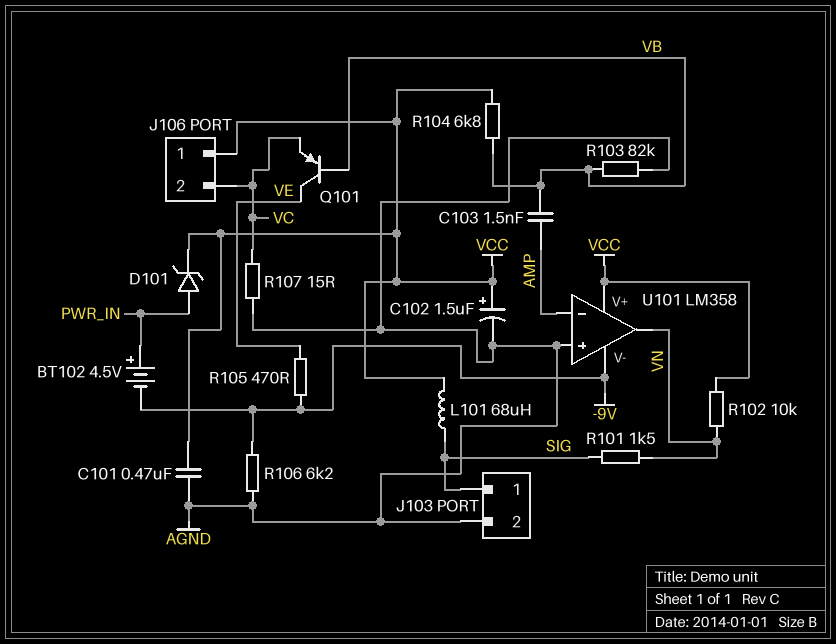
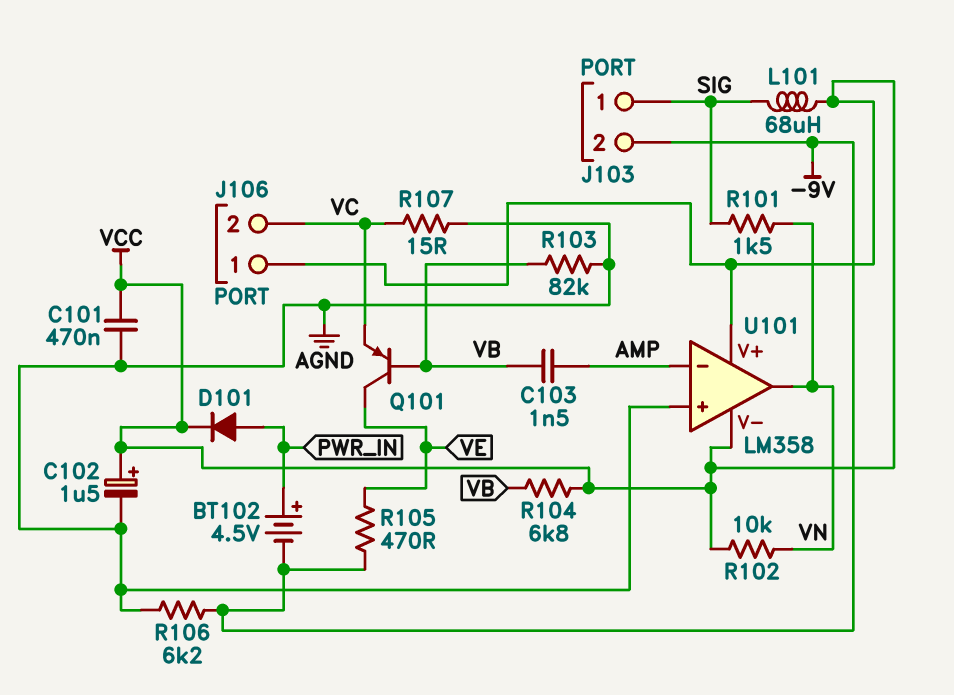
D101: zener (A PWR_IN, K VCC) -> diode (A PWR_IN, K VCC)
J103 pin 2: AGND -> -9V
U101 pin V-: -9V -> VCC

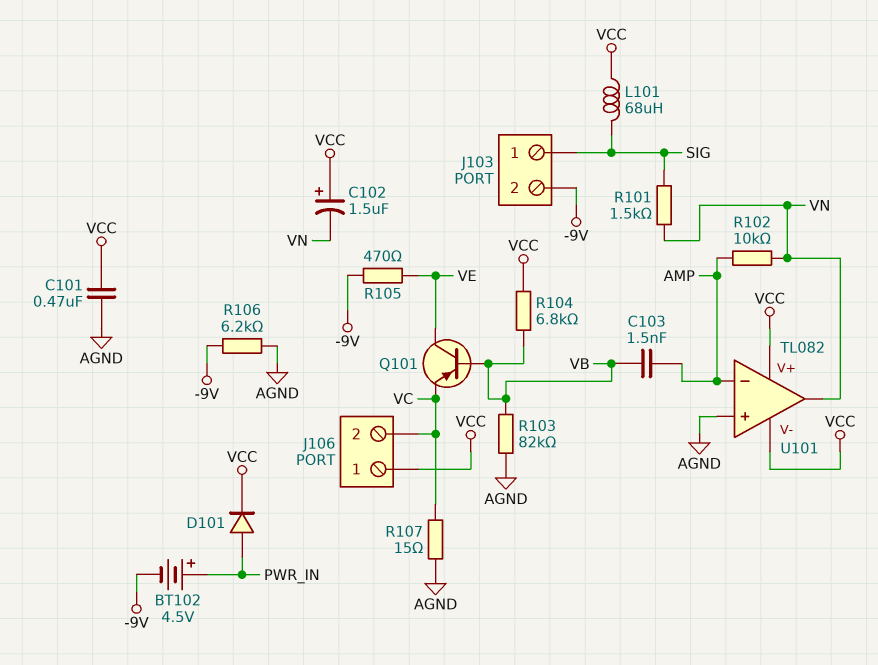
C102: 1.5uF (plus VCC, minus AGND) -> 1.5uF (plus VCC, minus VN)
R102: 10k (VCC, VN) -> 10k (AMP, VN)
U101: LM358 -> TL082

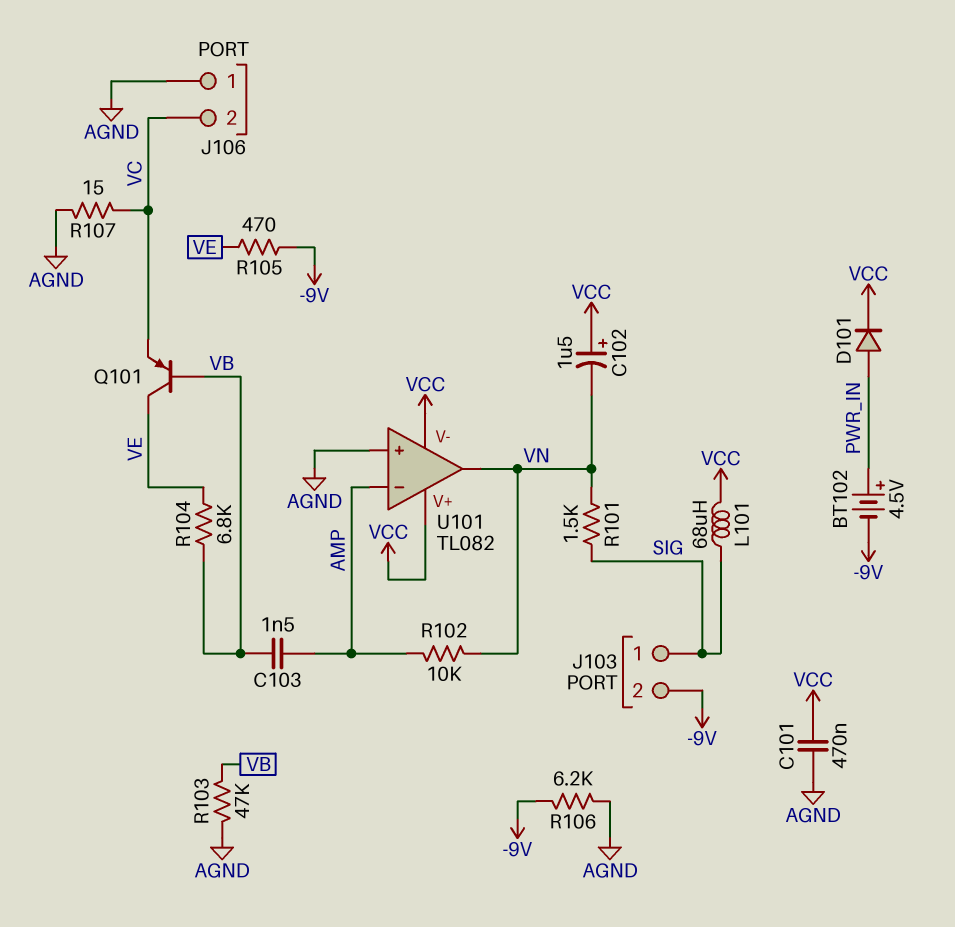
J106 pin 1: VCC -> AGND
R103: 82k (AGND, VB) -> 47k (AGND, VB)
R104: 6.8k (VB, VCC) -> 6.8k (VB, VE)

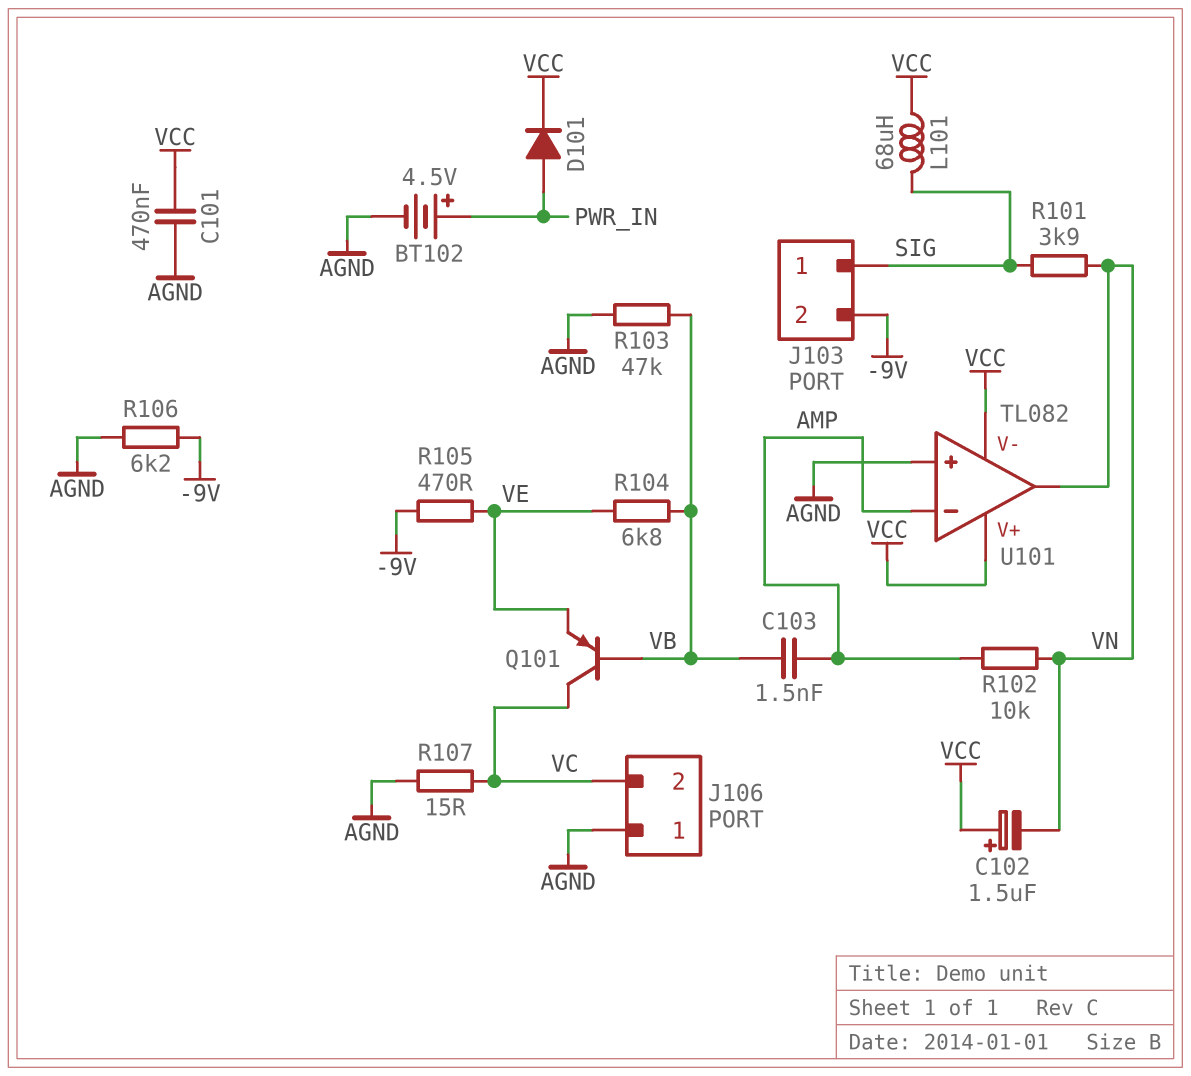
BT102: 4.5V (plus PWR_IN, minus -9V) -> 4.5V (plus PWR_IN, minus AGND)
Q101: PNP (B VB, C VE, E VC) -> PNP (B VB, C VC, E VE)
R101: 1.5k (SIG, VN) -> 3.9k (SIG, VN)

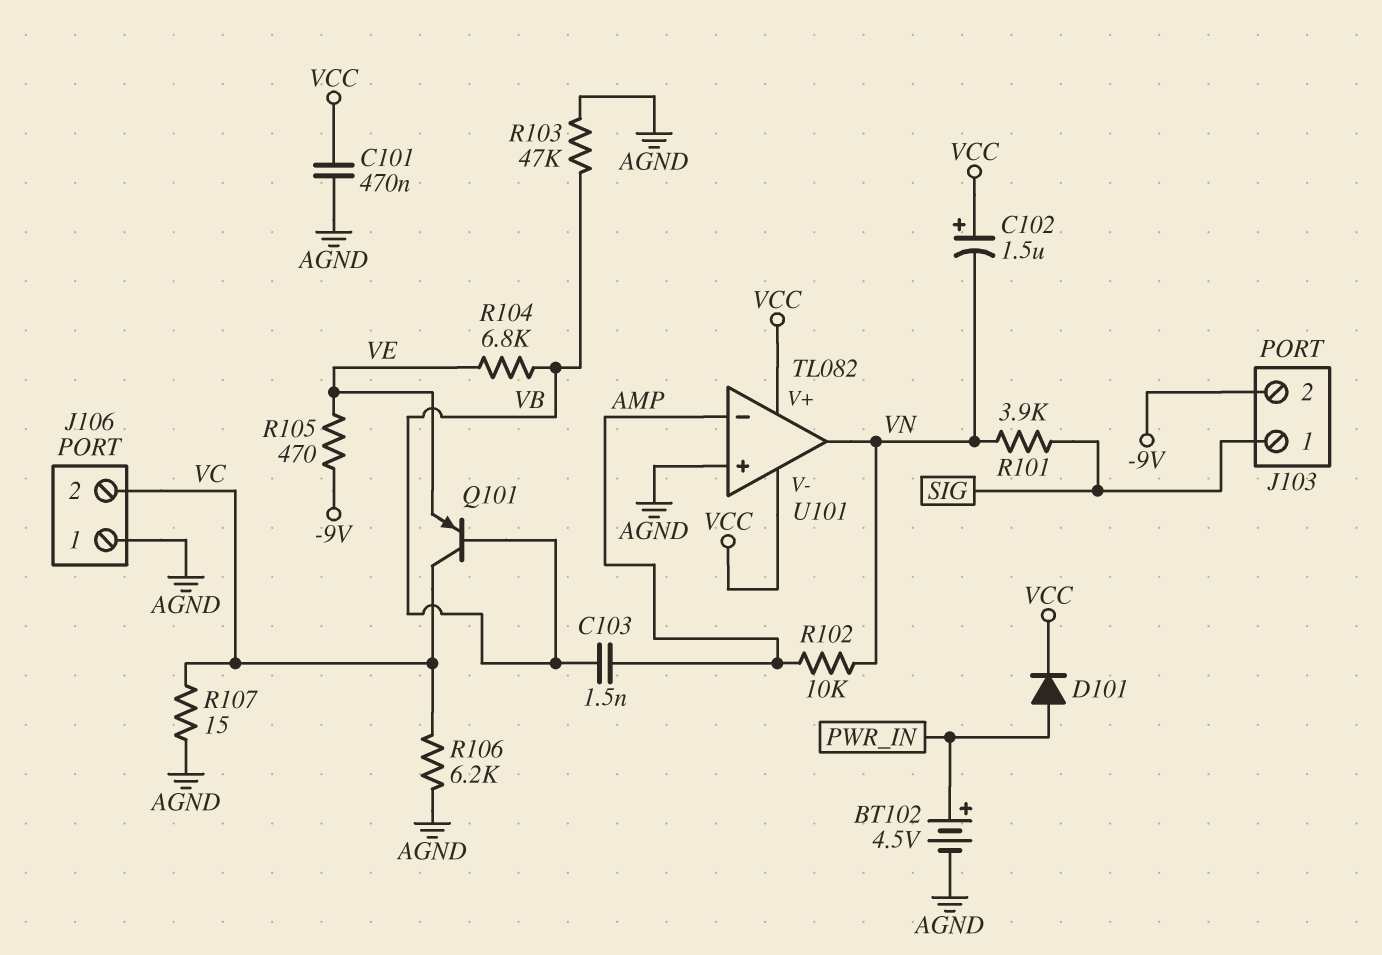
L101: 68uH (SIG, VCC) -> none
R106: 6.2k (-9V, AGND) -> 6.2k (AGND, VC)

